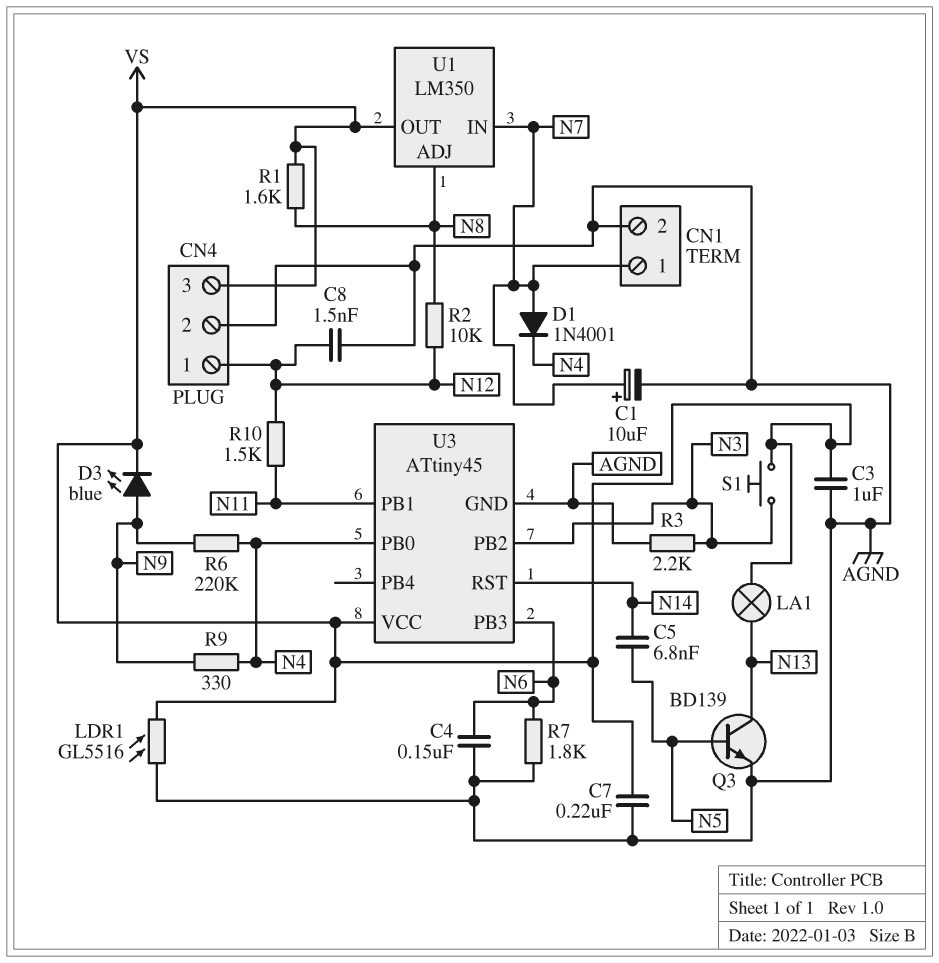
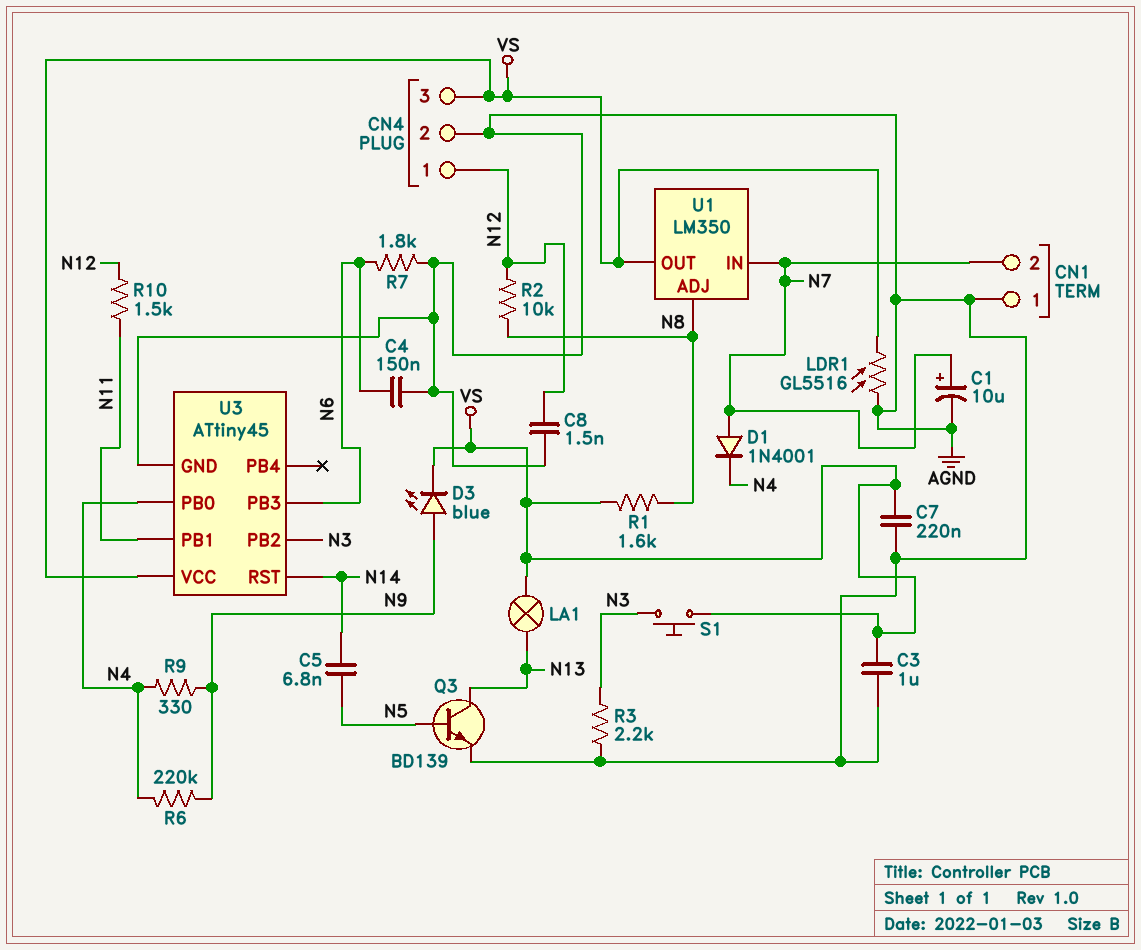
CN1 pin 1: N7 -> AGND
CN1 pin 2: AGND -> N7

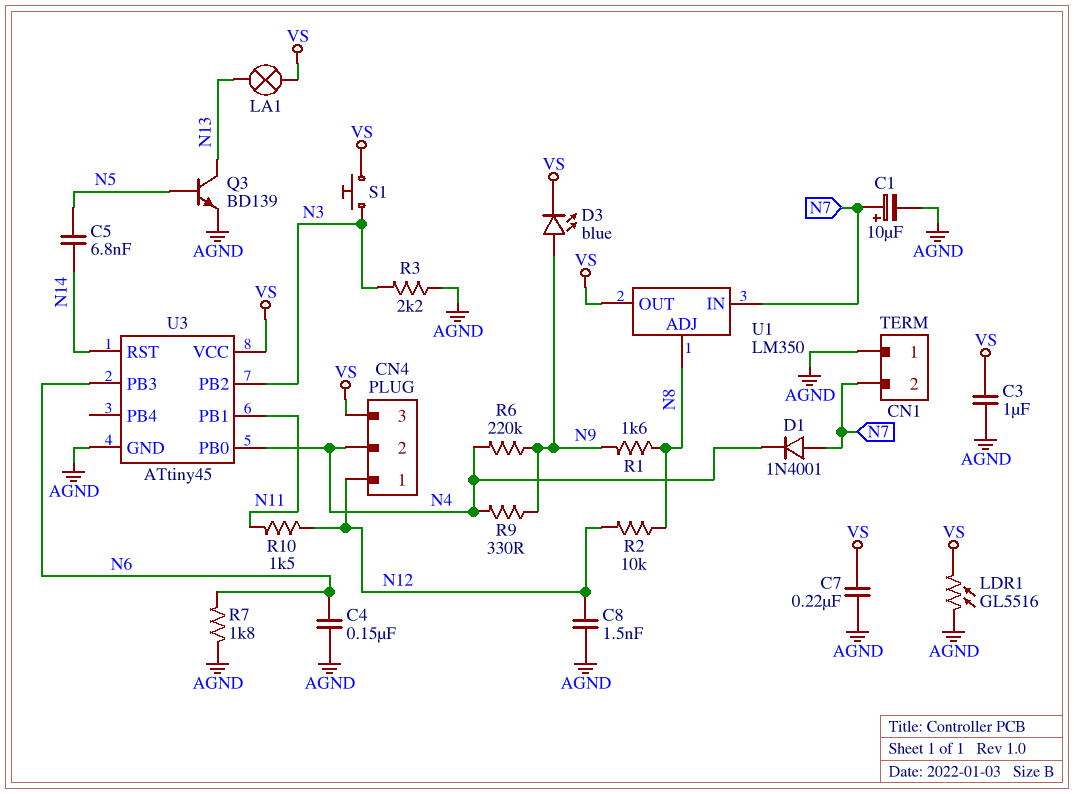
CN4 pin 2: AGND -> N4
R1: 1.6k (N8, VS) -> 1.6k (N8, N9)

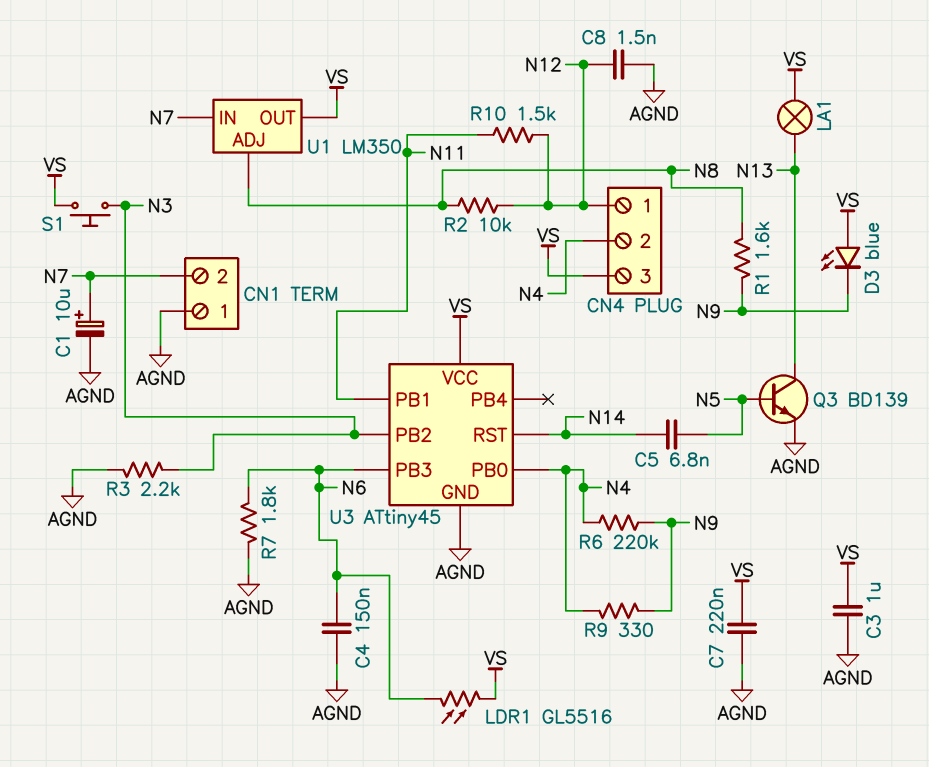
D1: diode 1N4001 (A N7, K N4) -> none
D3: LED blue (A N9, K VS) -> LED blue (A VS, K N9)
LDR1: GL5516 (AGND, VS) -> GL5516 (N6, VS)

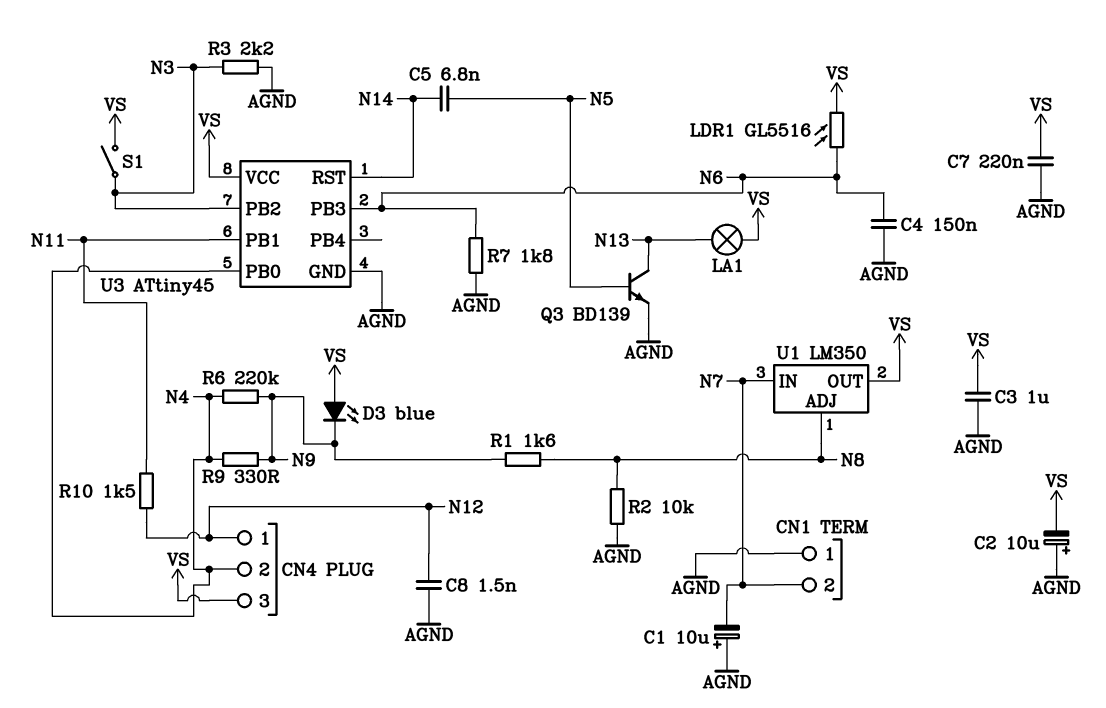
C1: 10uF (plus N7, minus AGND) -> 10uF (plus AGND, minus N7)
C2: none -> 10uF (plus AGND, minus VS)
R2: 10k (N8, N12) -> 10k (AGND, N8)
S1: button (N3, VS) -> switch (N3, VS)

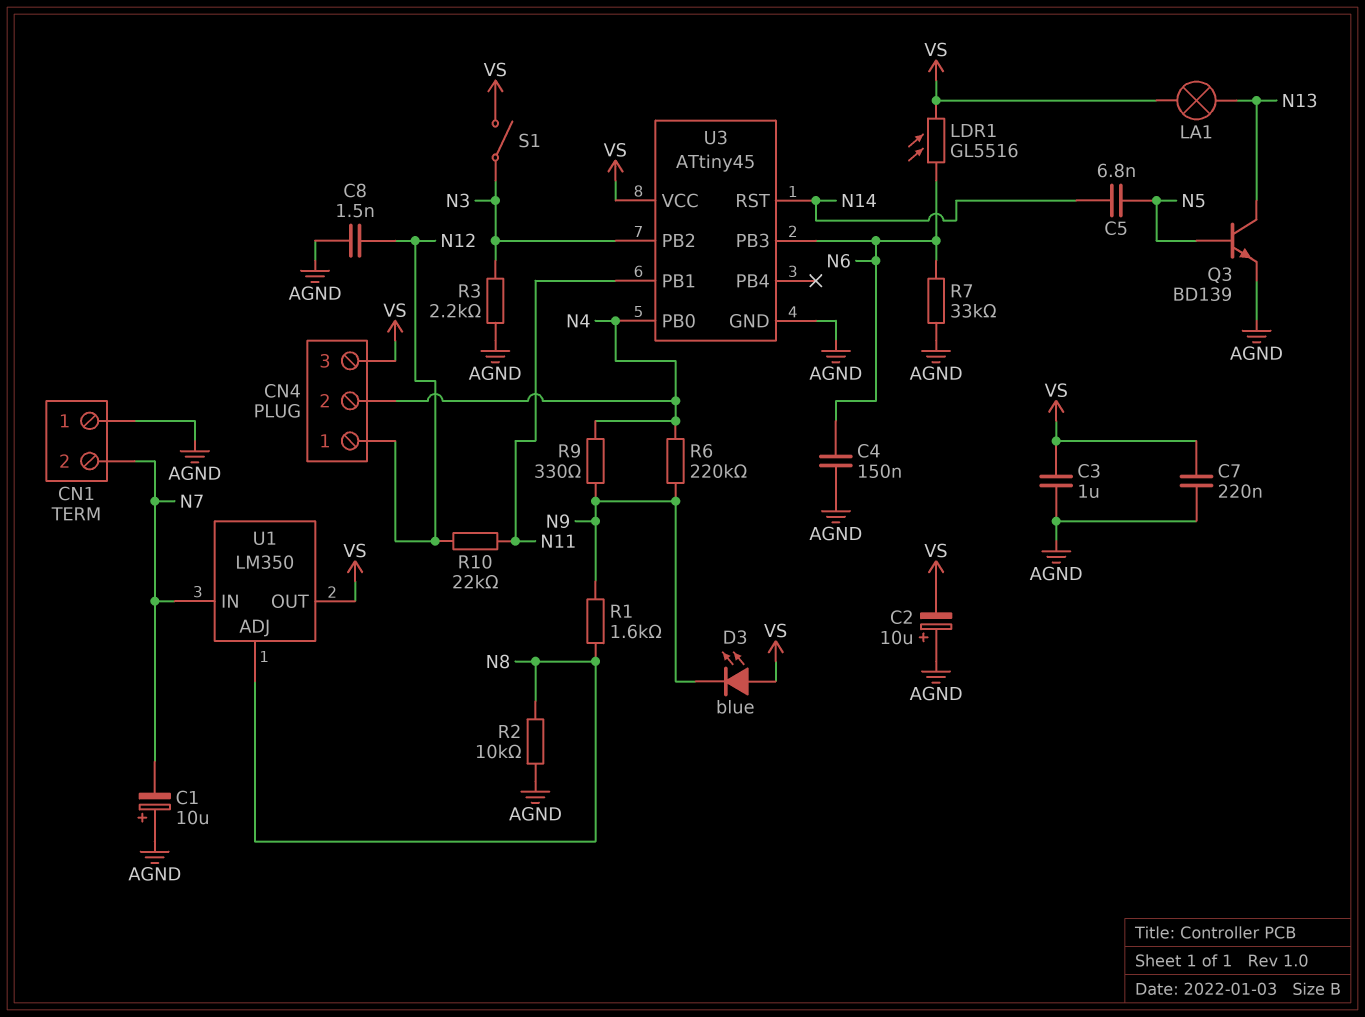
R7: 1.8k (AGND, N6) -> 33k (AGND, N6)
R10: 1.5k (N11, N12) -> 22k (N11, N12)

